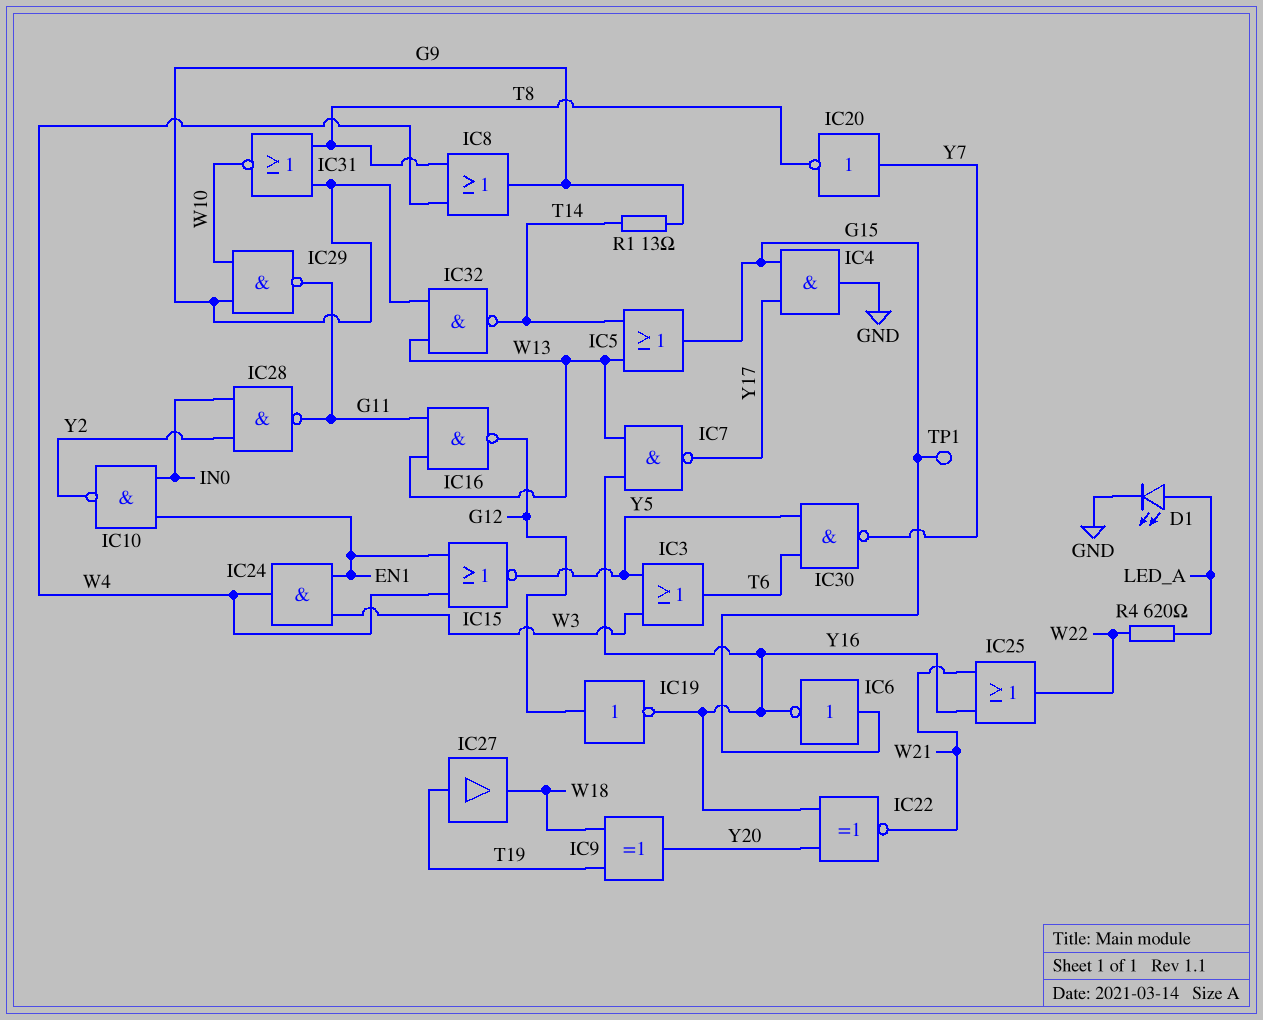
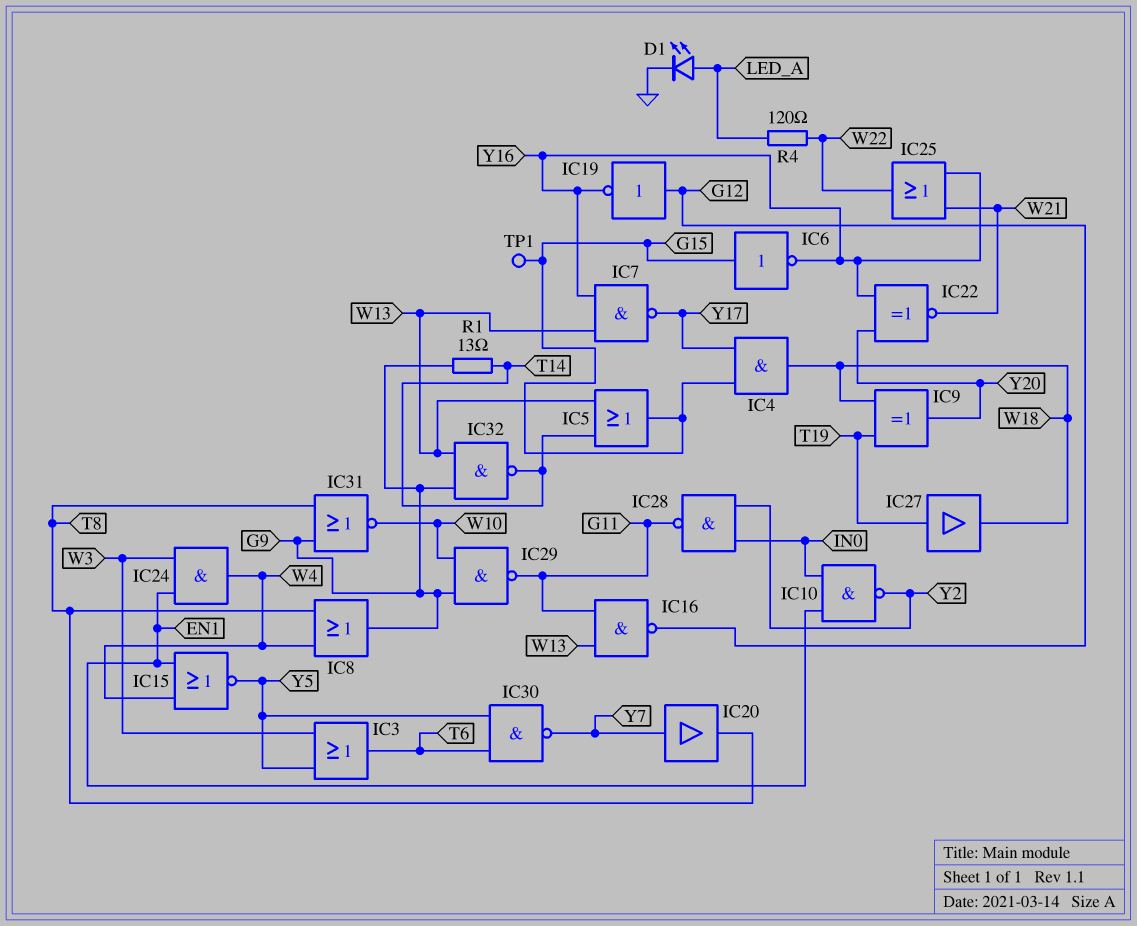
IC4: AND (in G15, in Y17, out GND) -> AND (in G15, in Y17, out W18)
IC20: NOT (in Y7, out T8) -> buffer (in Y7, out T8)
R4: 620 (LED_A, W22) -> 120 (LED_A, W22)

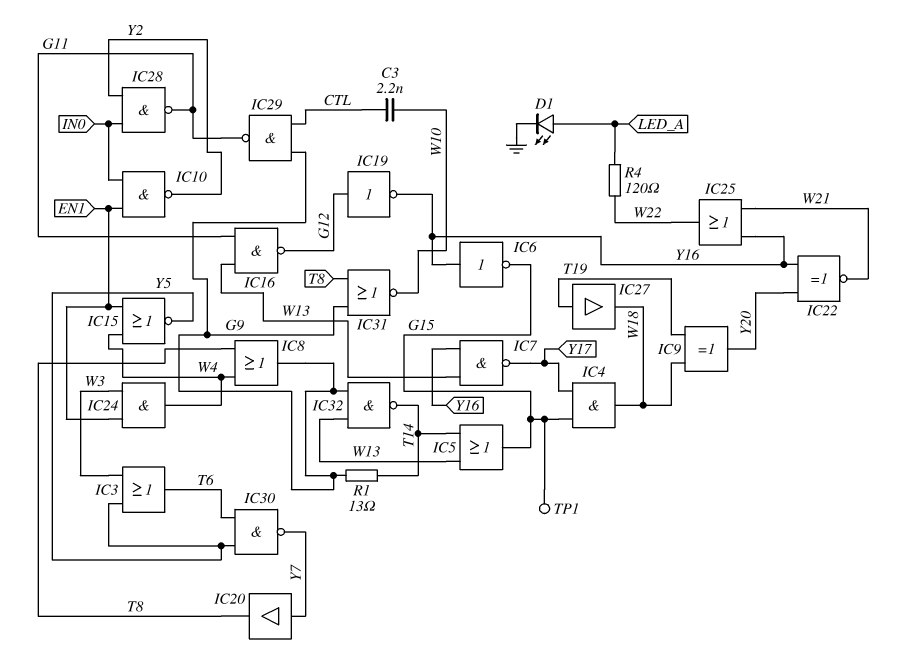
C3: none -> 2.2nF (CTL, W10)
IC6: NOT (in G15, out Y16) -> NOT (in Y16, out G15)
IC29: NAND (in G9, in W10, out G11) -> NAND (in CTL, in G9, out G11)

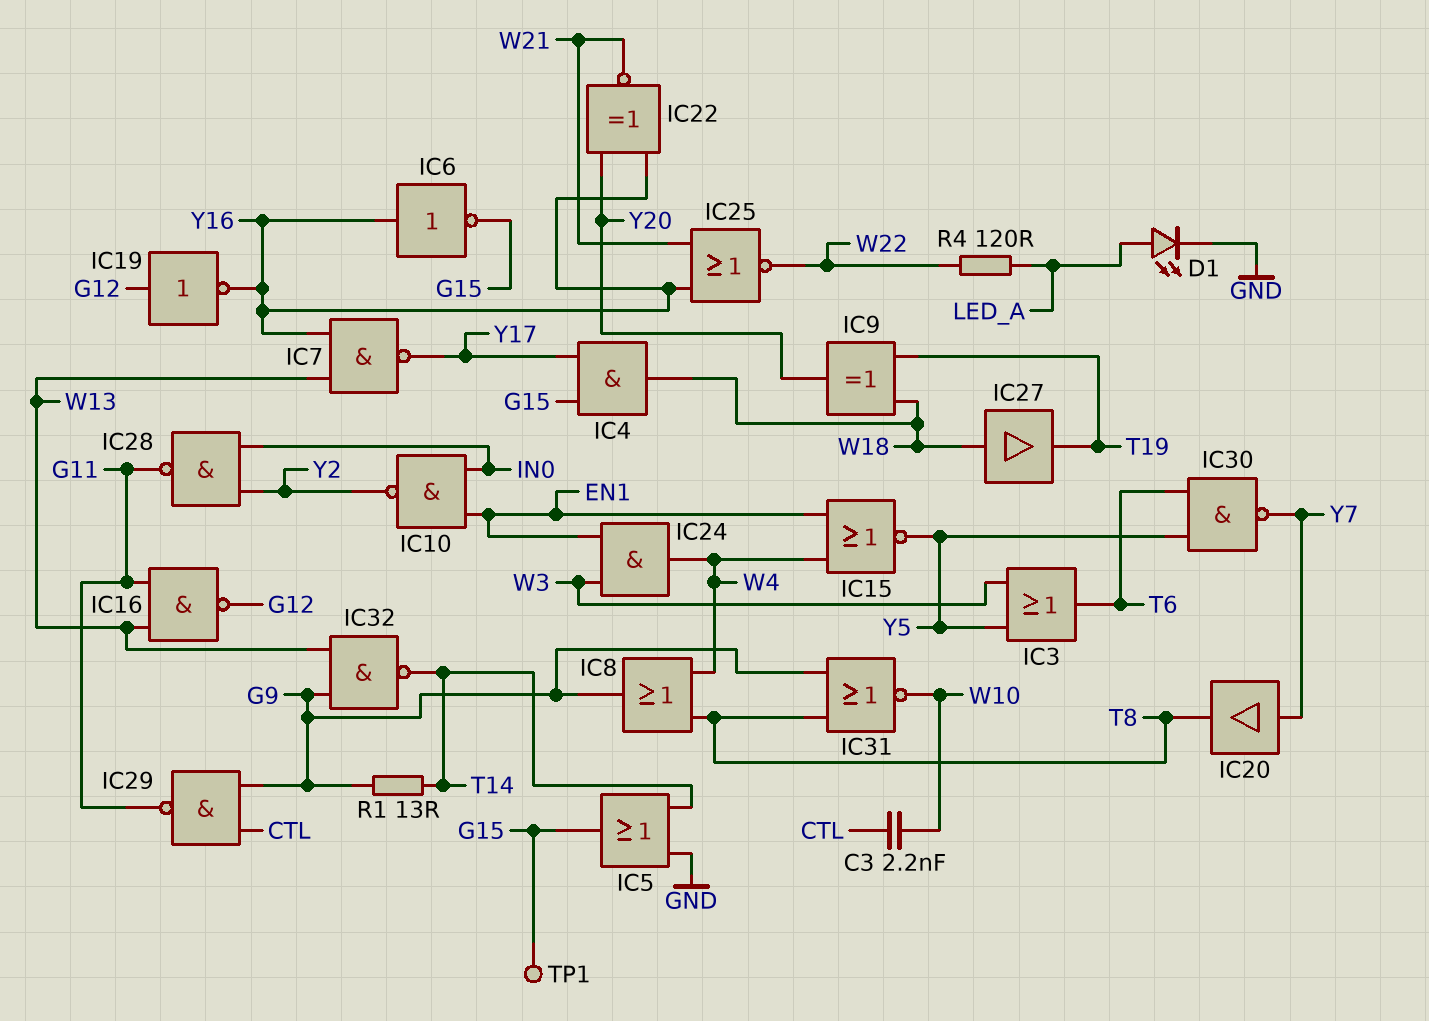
IC5: OR (in T14, in W13, out G15) -> OR (in GND, in T14, out G15)
IC25: OR (in W21, in Y16, out W22) -> NOR (in W21, in Y16, out W22)
IC27: buffer (in T19, out W18) -> buffer (in W18, out T19)

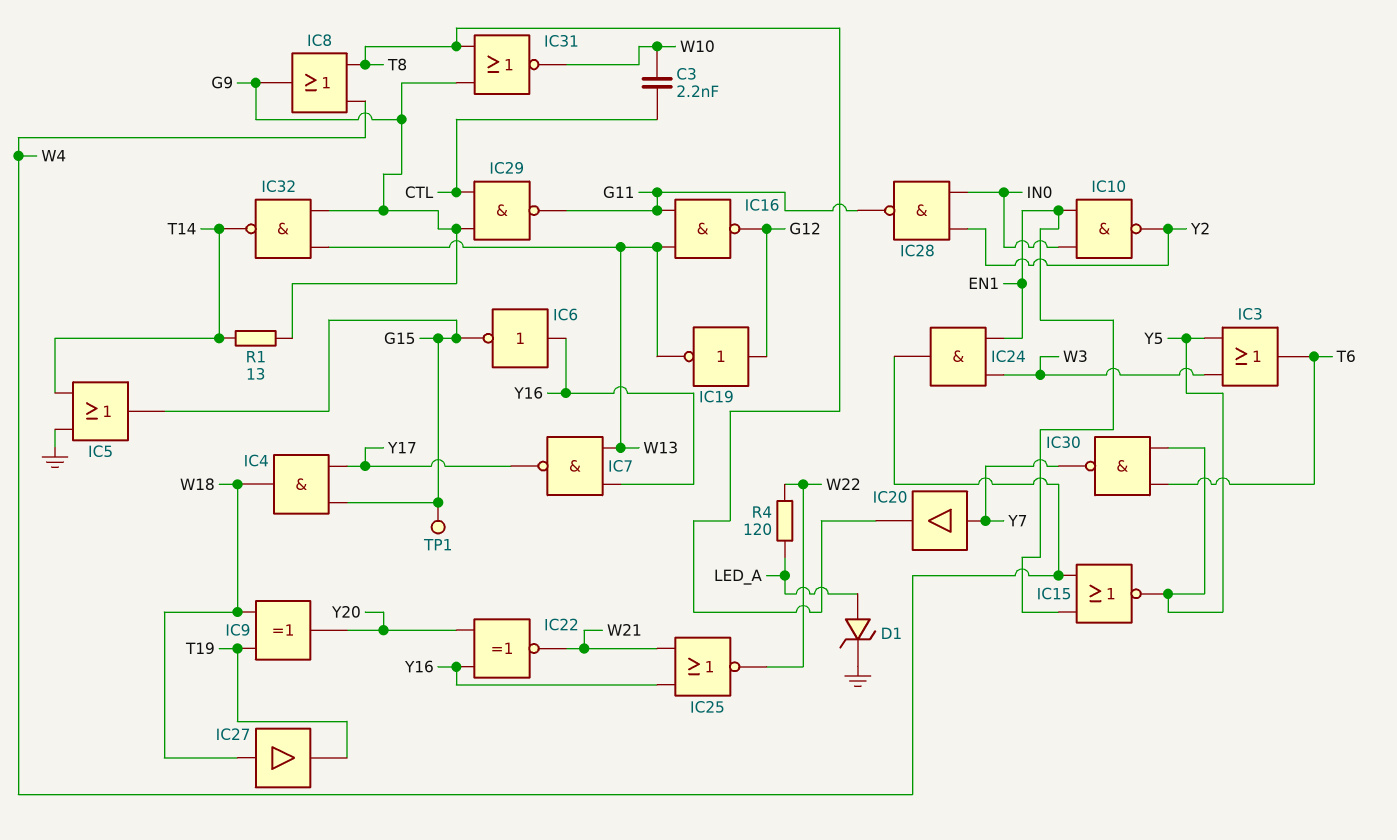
D1: LED (A LED_A, K GND) -> zener (A LED_A, K GND)
IC19: NOT (in G12, out Y16) -> NOT (in G12, out W13)

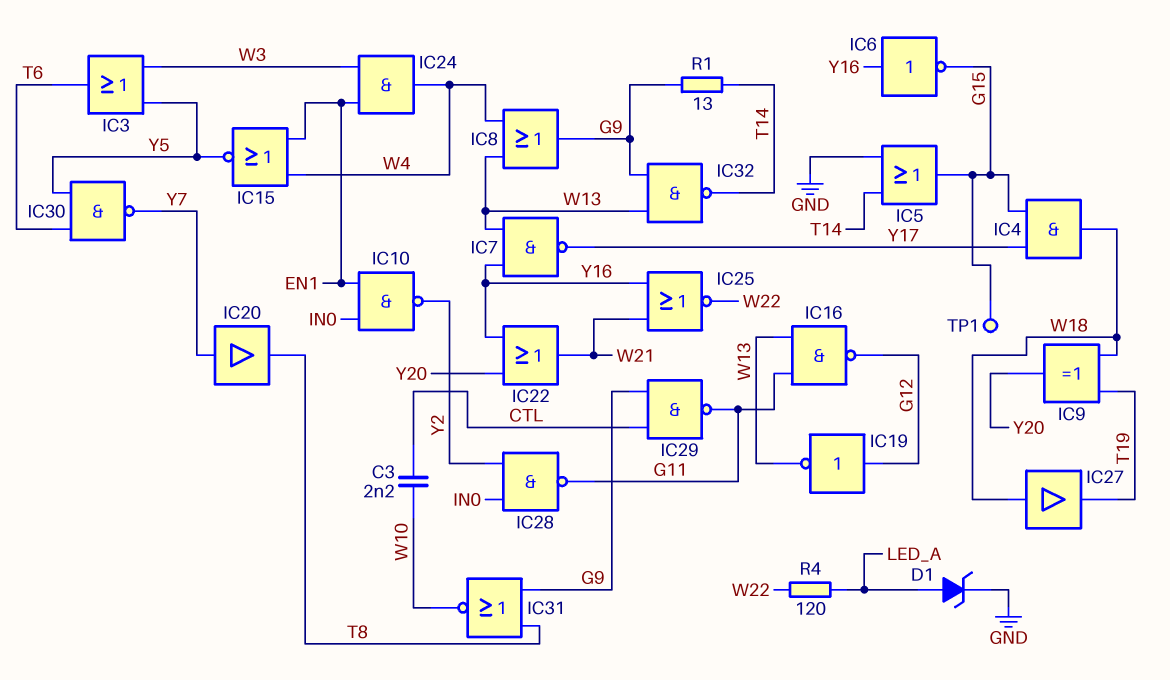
IC8: OR (in T8, in W4, out G9) -> OR (in W4, in W13, out G9)
IC22: XNOR (in Y16, in Y20, out W21) -> OR (in Y16, in Y20, out W21)

